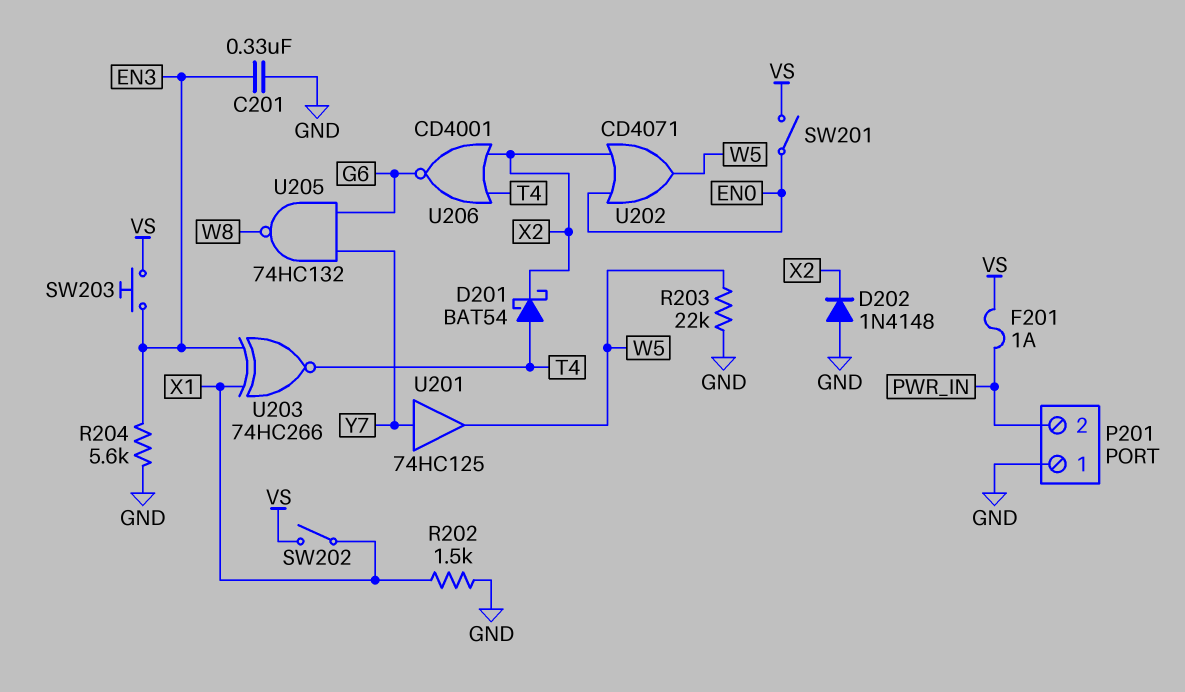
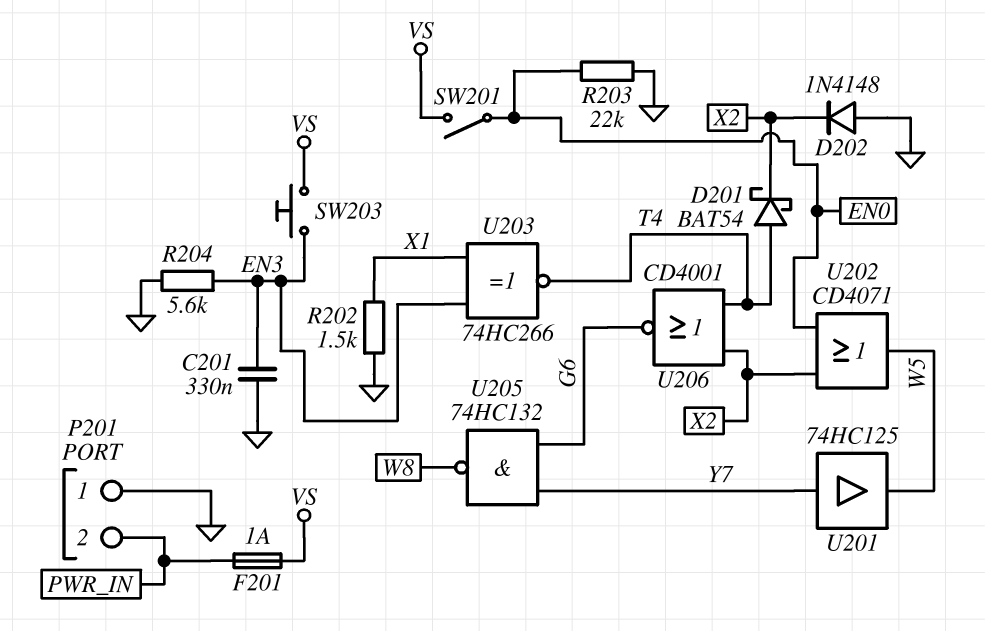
R203: 22k (GND, W5) -> 22k (EN0, GND)
SW202: switch (VS, X1) -> none

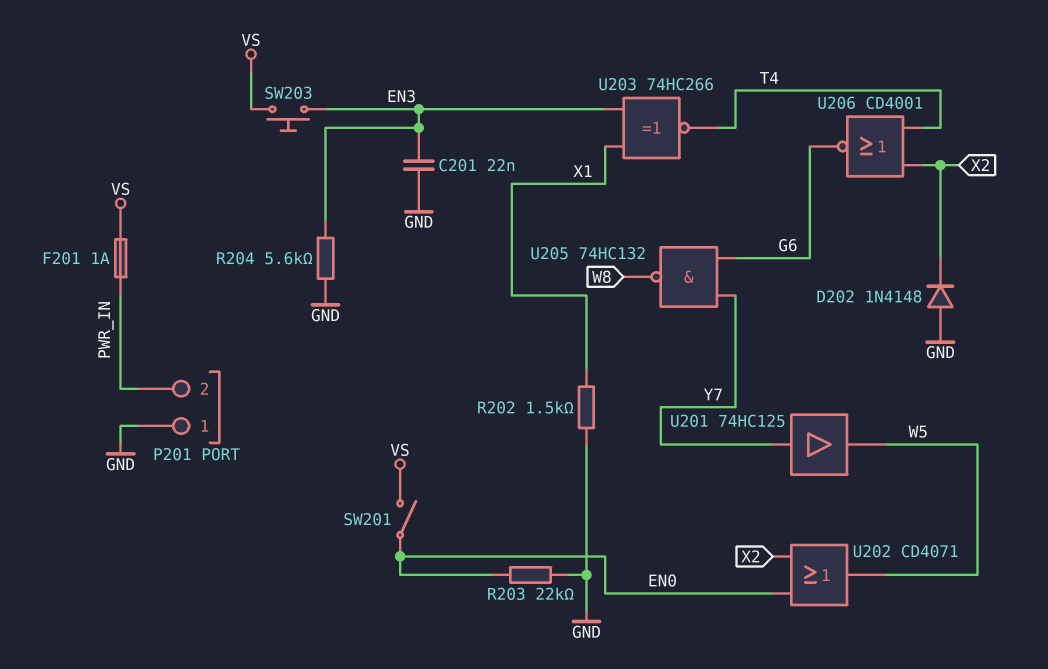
C201: 330nF (EN3, GND) -> 22nF (EN3, GND)
D201: schottky BAT54 (A T4, K X2) -> none

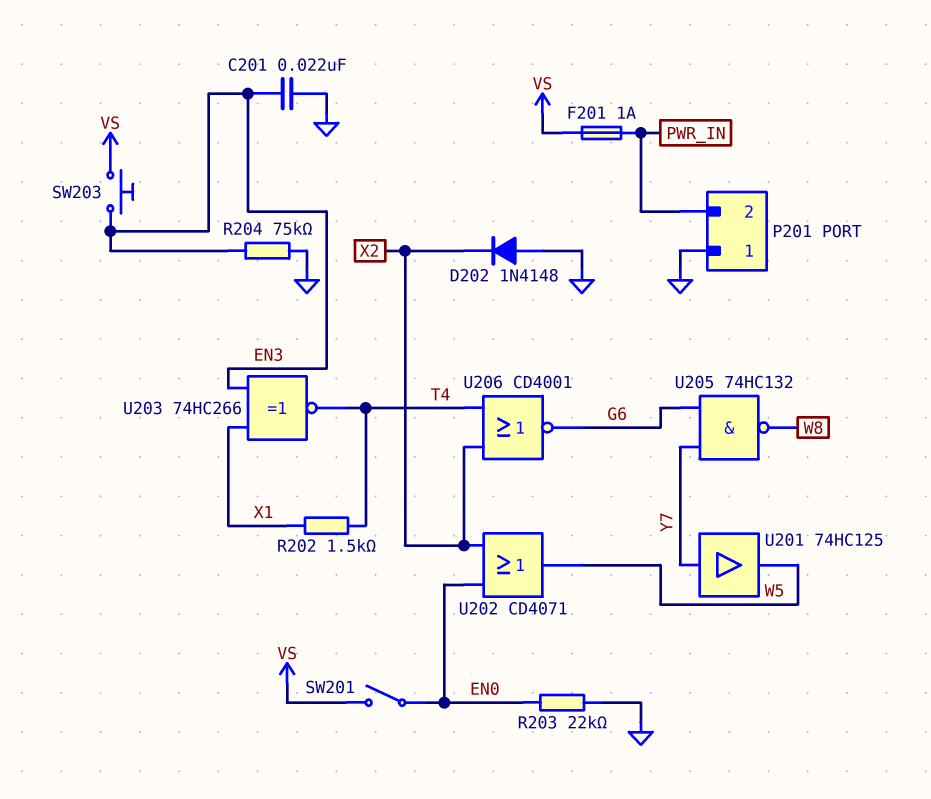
R202: 1.5k (GND, X1) -> 1.5k (T4, X1)
R204: 5.6k (EN3, GND) -> 75k (EN3, GND)

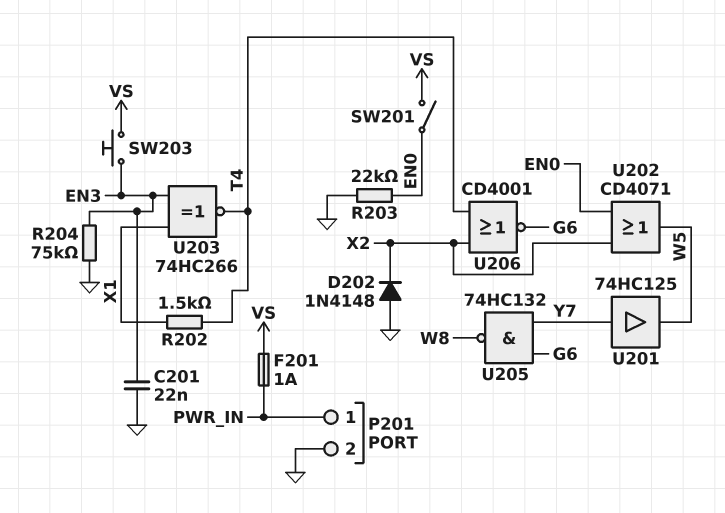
P201 pin 1: GND -> PWR_IN
P201 pin 2: PWR_IN -> GND

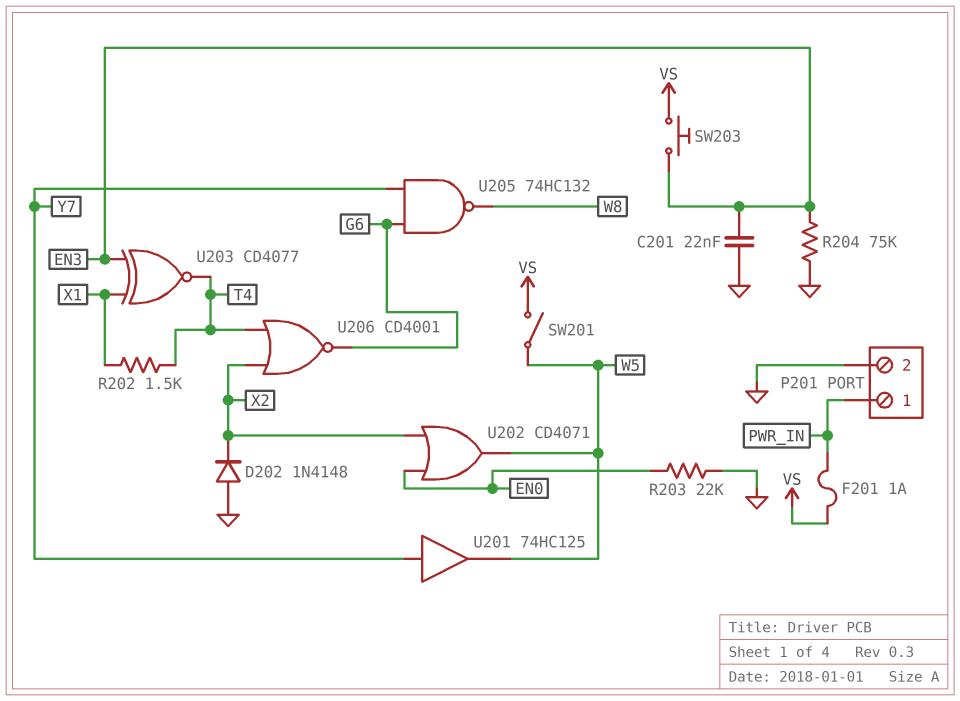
SW201: switch (EN0, VS) -> switch (VS, W5)
U203: XNOR 74HC266 (in EN3, in X1, out T4) -> XNOR CD4077 (in EN3, in X1, out T4)

